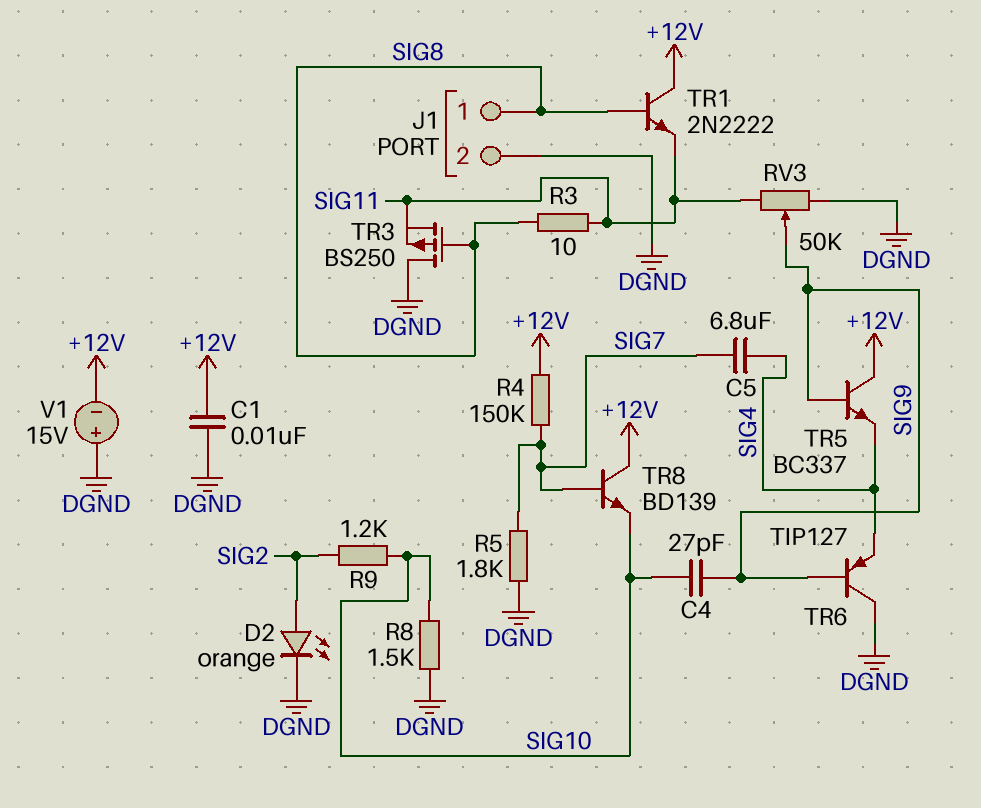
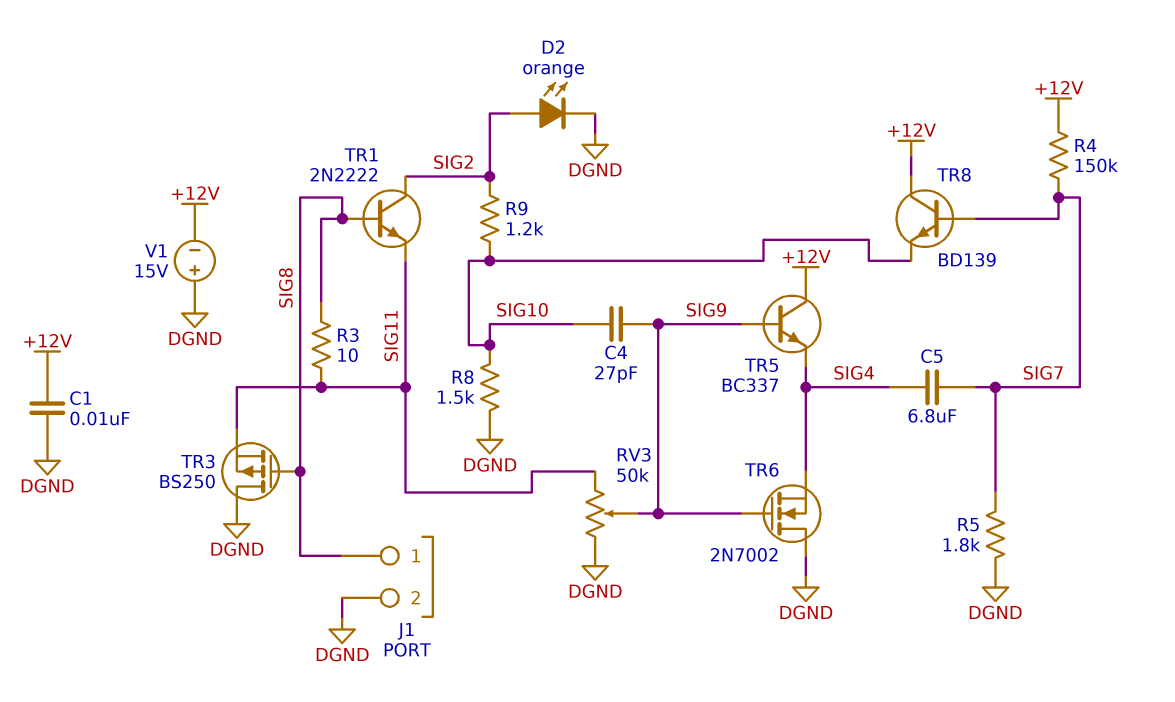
TR1: NPN 2N2222 (B SIG8, C +12V, E SIG11) -> NPN 2N2222 (B SIG8, C SIG2, E SIG11)
TR6: PNP TIP127 (B SIG9, C DGND, E SIG4) -> NMOS 2N7002 (G SIG9, D DGND, S SIG4)

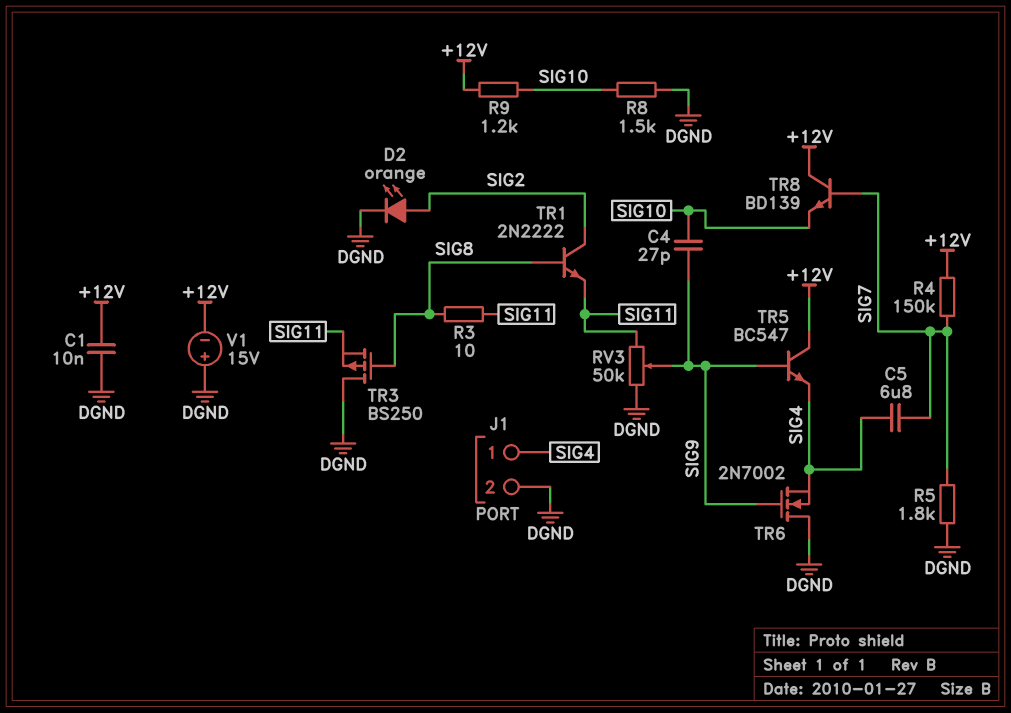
J1 pin 1: SIG8 -> SIG4
R9: 1.2k (SIG2, SIG10) -> 1.2k (+12V, SIG10)
TR5: NPN BC337 (B SIG9, C +12V, E SIG4) -> NPN BC547 (B SIG9, C +12V, E SIG4)

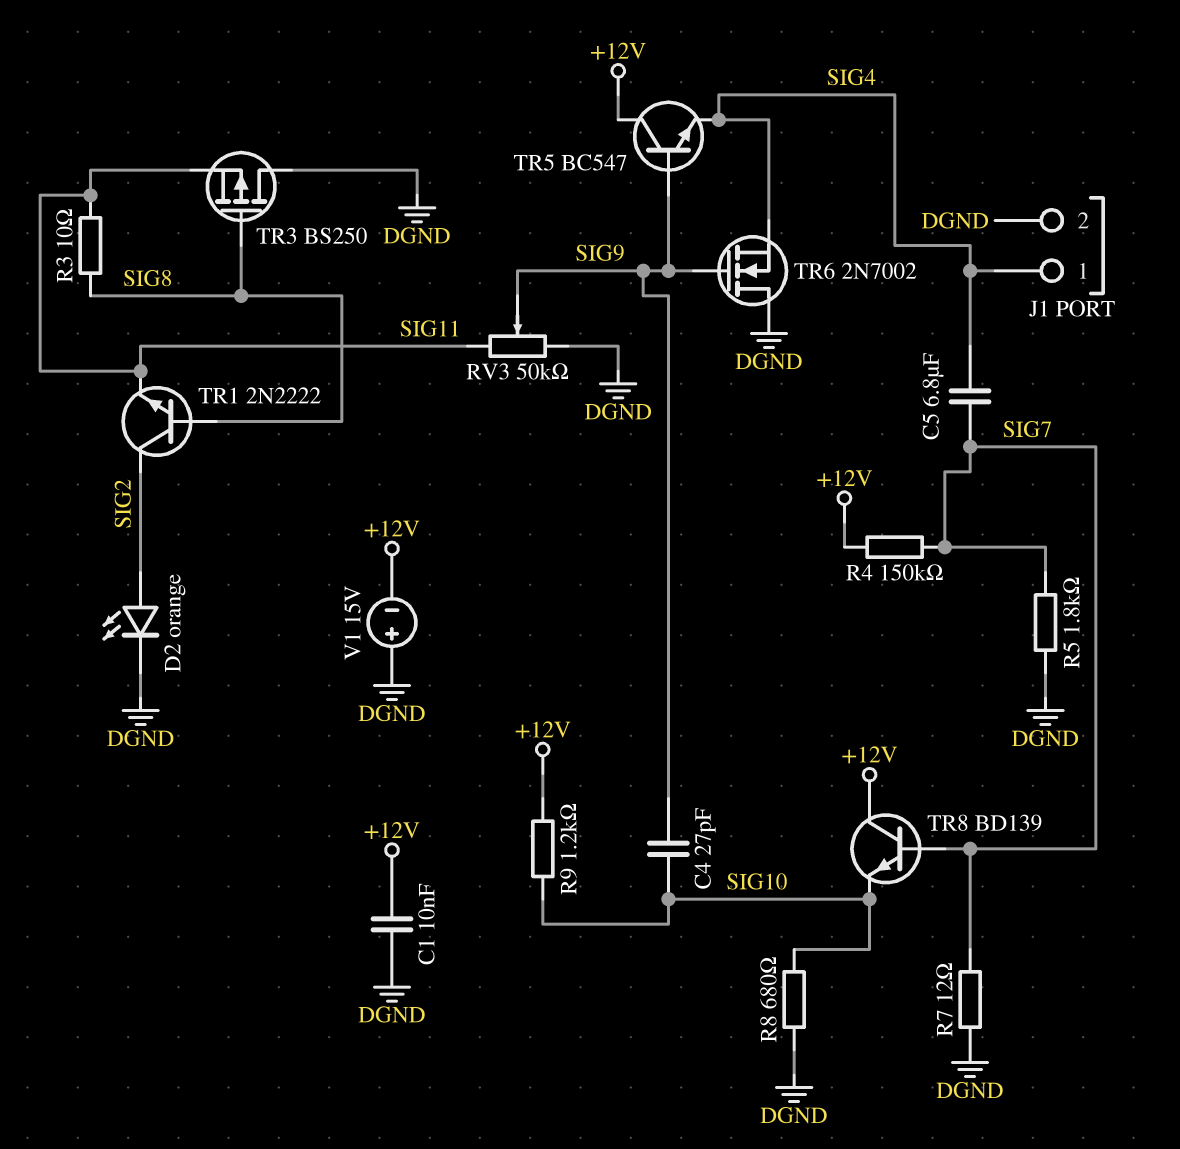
R7: none -> 12 (DGND, SIG7)
R8: 1.5k (DGND, SIG10) -> 680 (DGND, SIG10)

